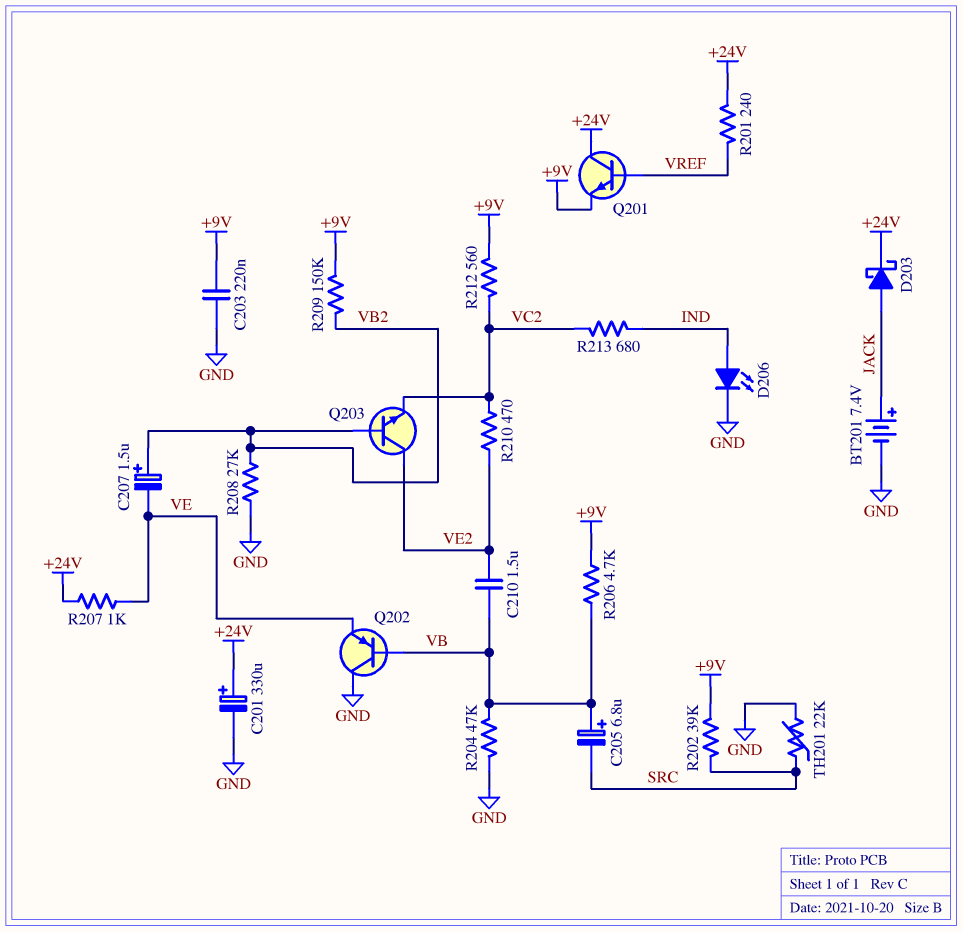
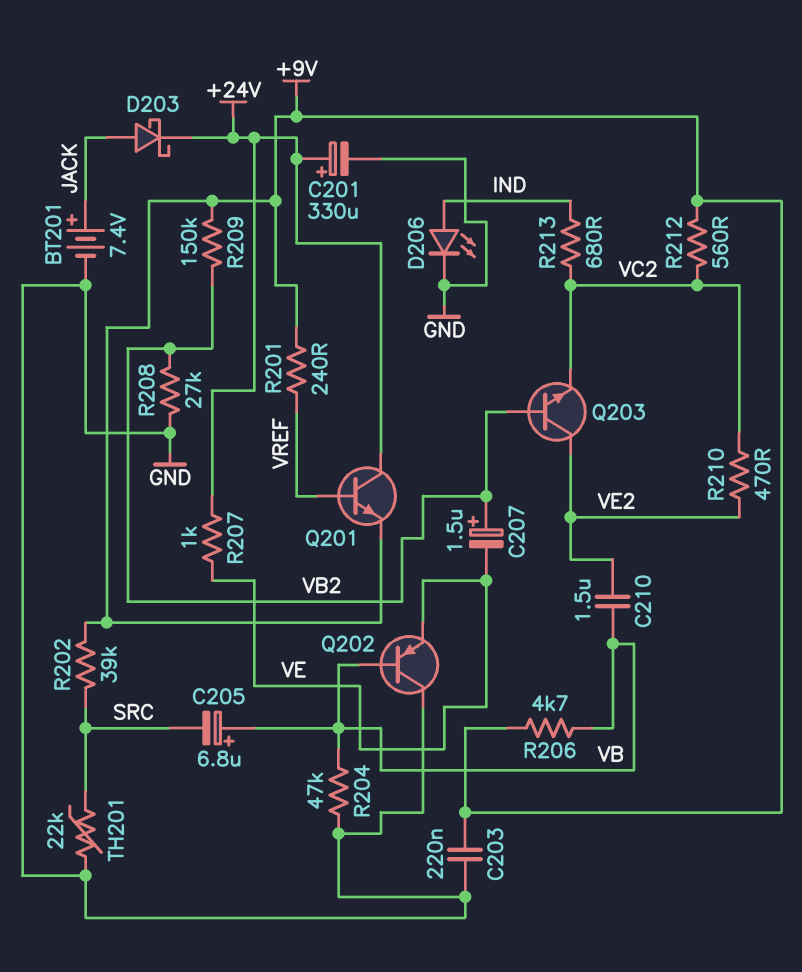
R201: 240 (+24V, VREF) -> 240 (+9V, VREF)

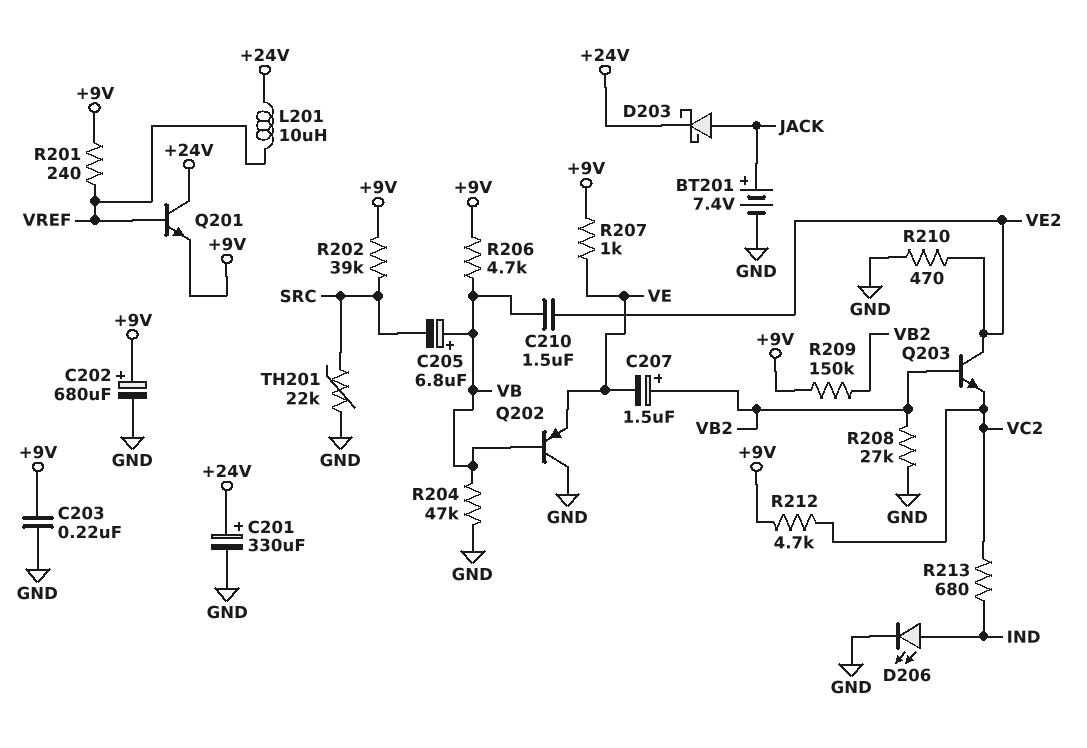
C202: none -> 680uF (plus +9V, minus GND)
L201: none -> 10uH (+24V, VREF)
R207: 1k (+24V, VE) -> 1k (+9V, VE)
R210: 470 (VC2, VE2) -> 470 (GND, VE2)
R212: 560 (+9V, VC2) -> 4.7k (+9V, VC2)

